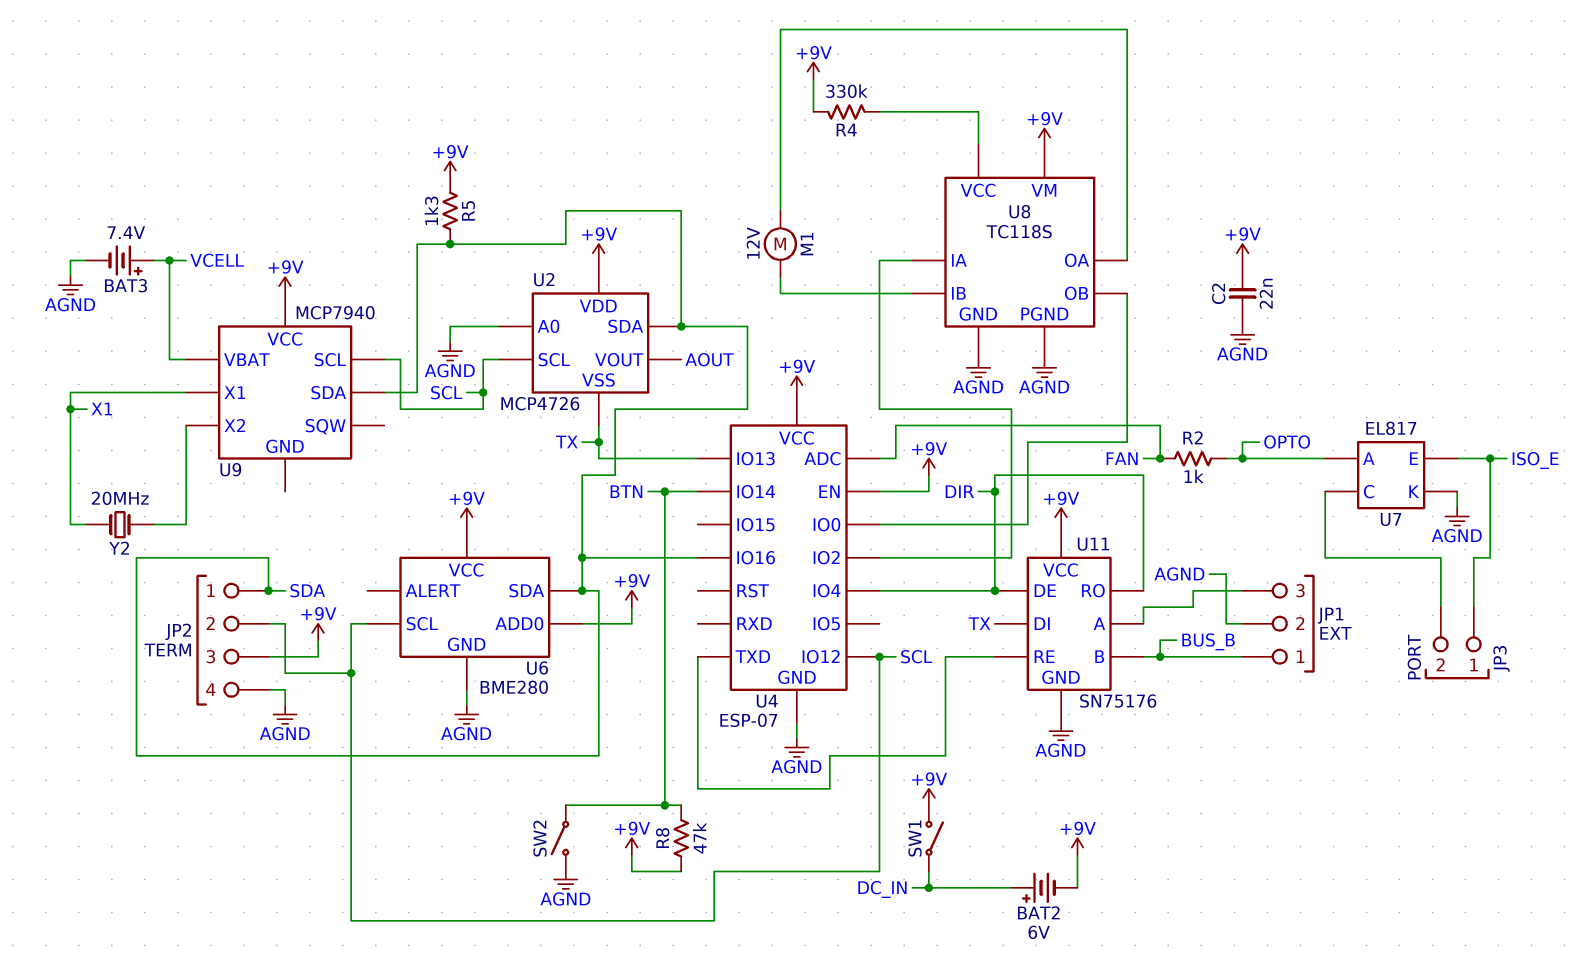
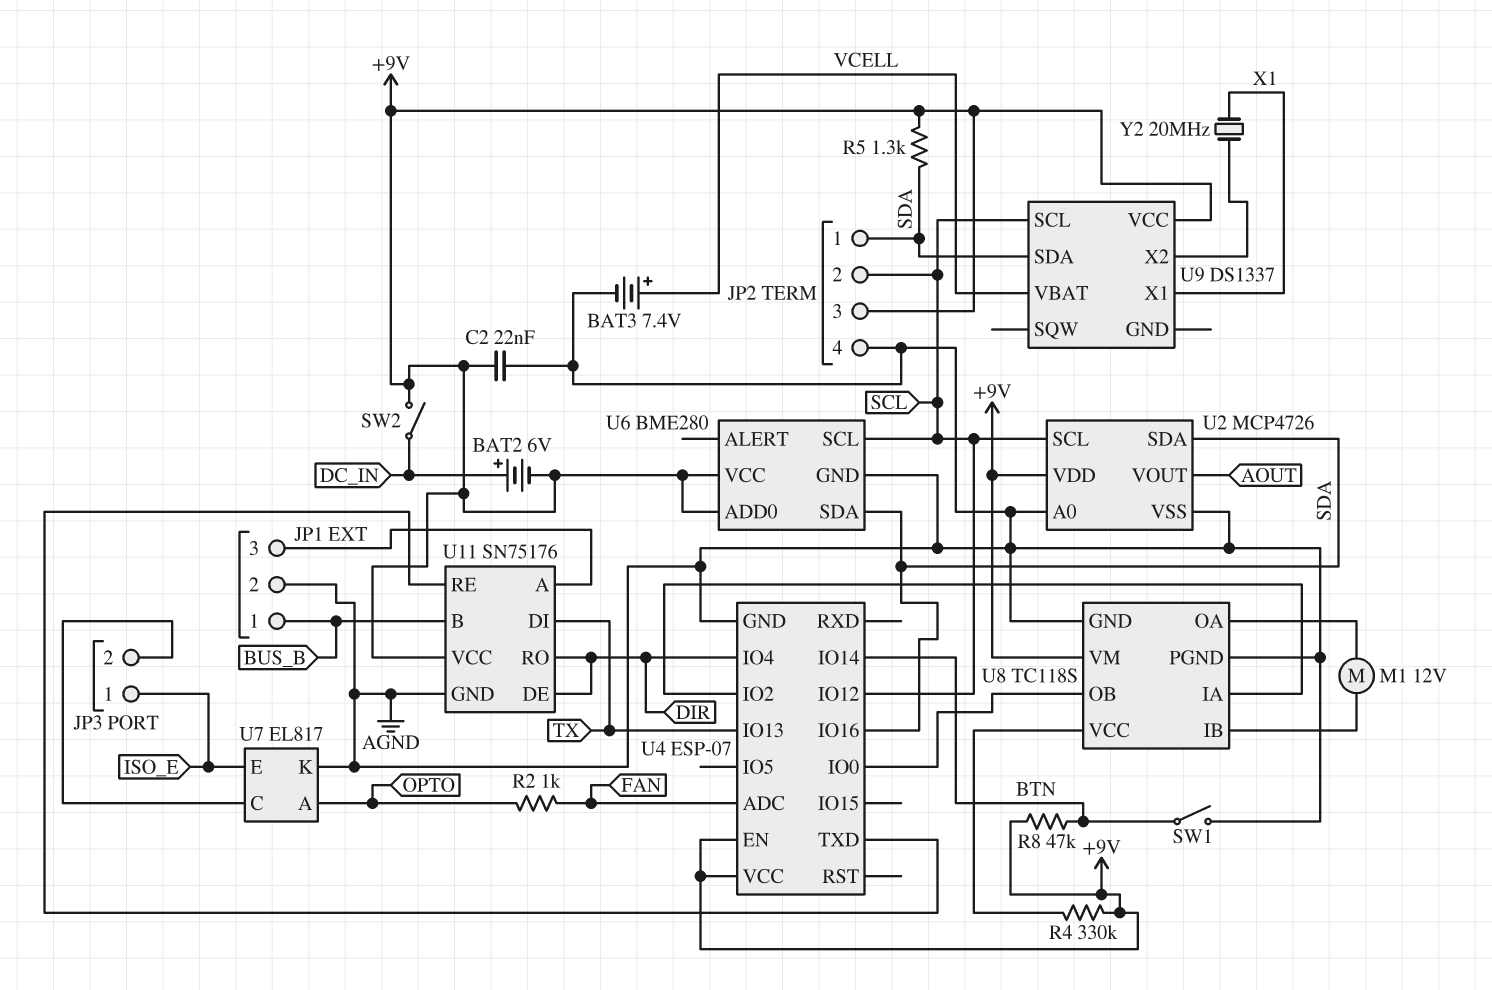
SW1: switch (+9V, DC_IN) -> switch (AGND, BTN)
SW2: switch (AGND, BTN) -> switch (+9V, DC_IN)
U2 pin VSS: TX -> AGND
U9: MCP7940 -> DS1337

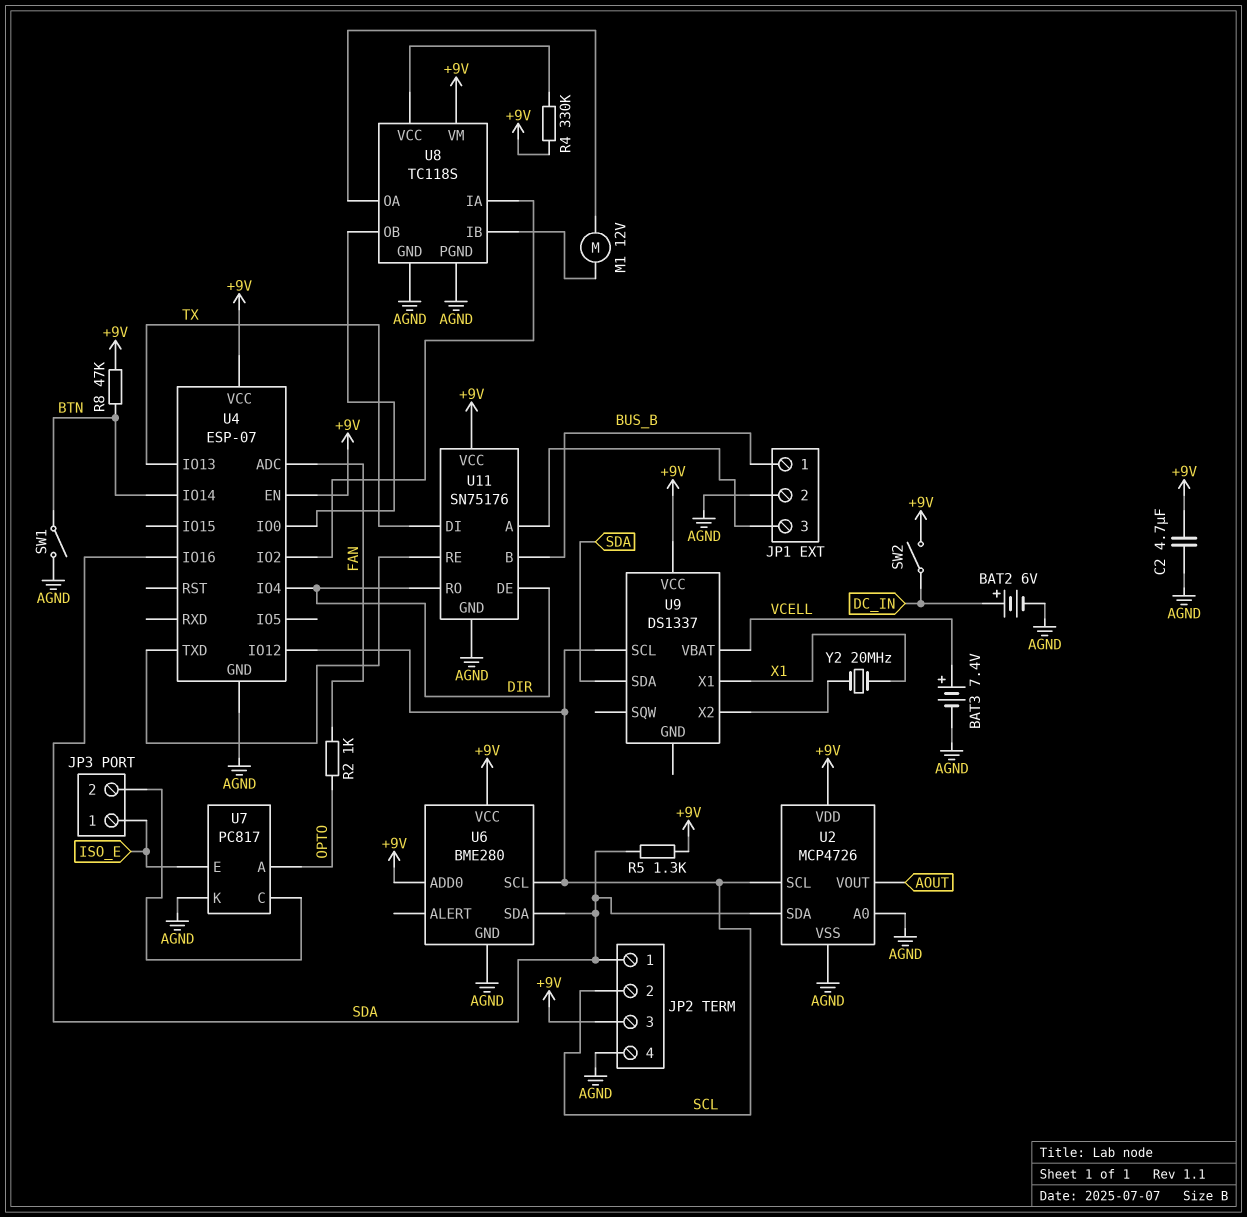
BAT2: 6V (plus DC_IN, minus +9V) -> 6V (plus DC_IN, minus AGND)
C2: 22nF (+9V, AGND) -> 4.7uF (+9V, AGND)
U7: EL817 -> PC817

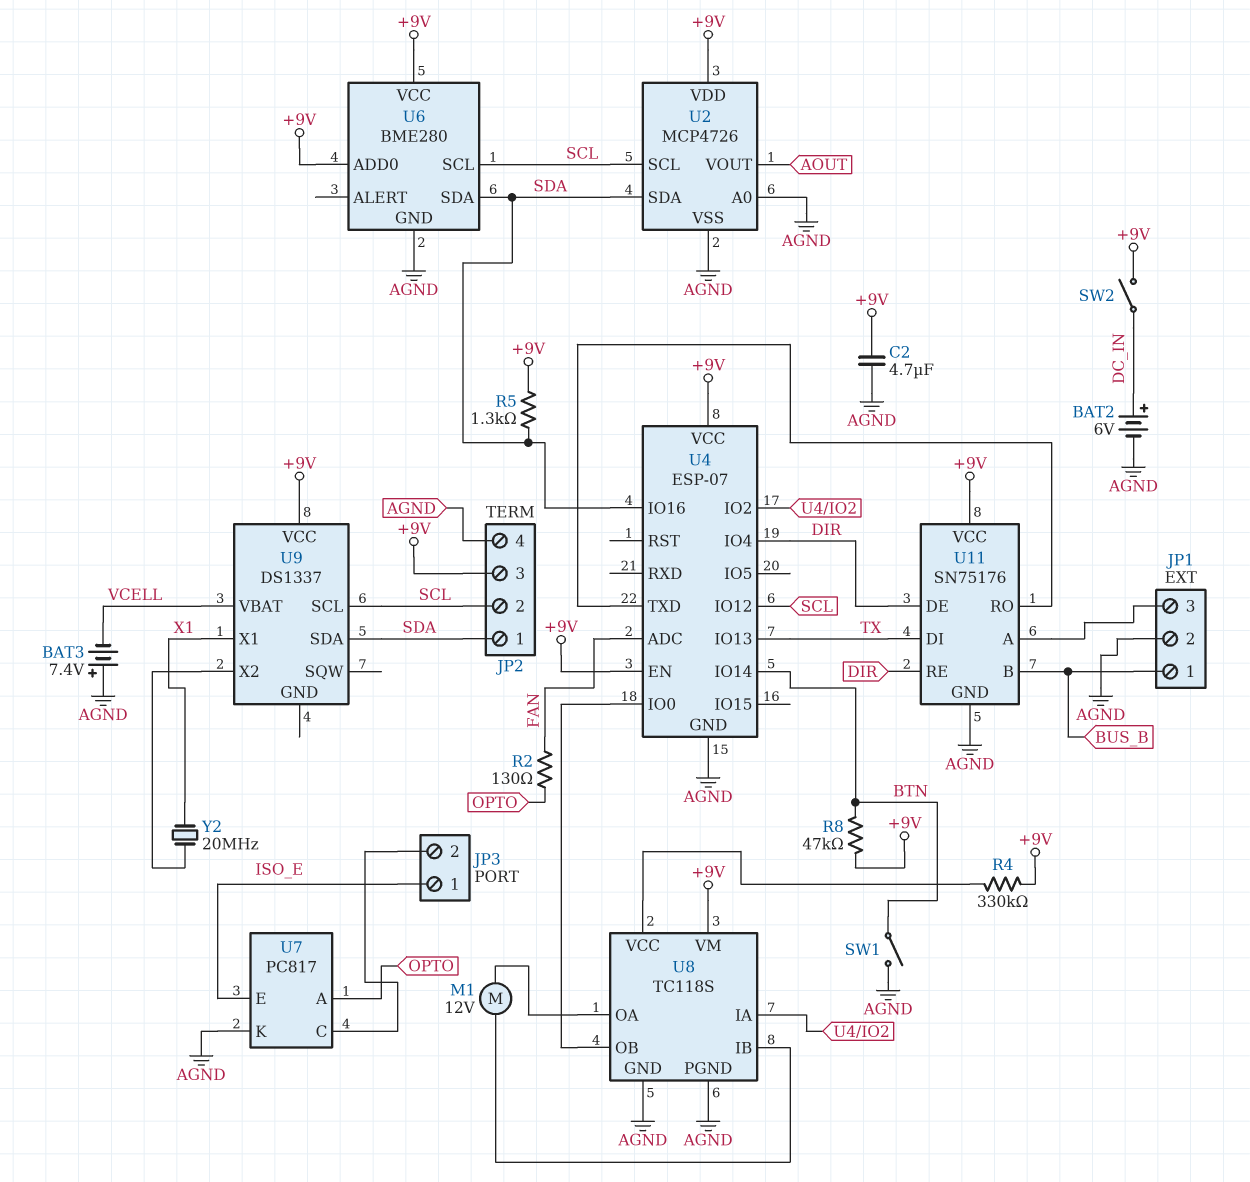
BAT3: 7.4V (plus VCELL, minus AGND) -> 7.4V (plus AGND, minus VCELL)
R2: 1k (FAN, OPTO) -> 130 (FAN, OPTO)
U11 pin RE: U4/TXD -> DIR
U11 pin RO: DIR -> U4/TXD

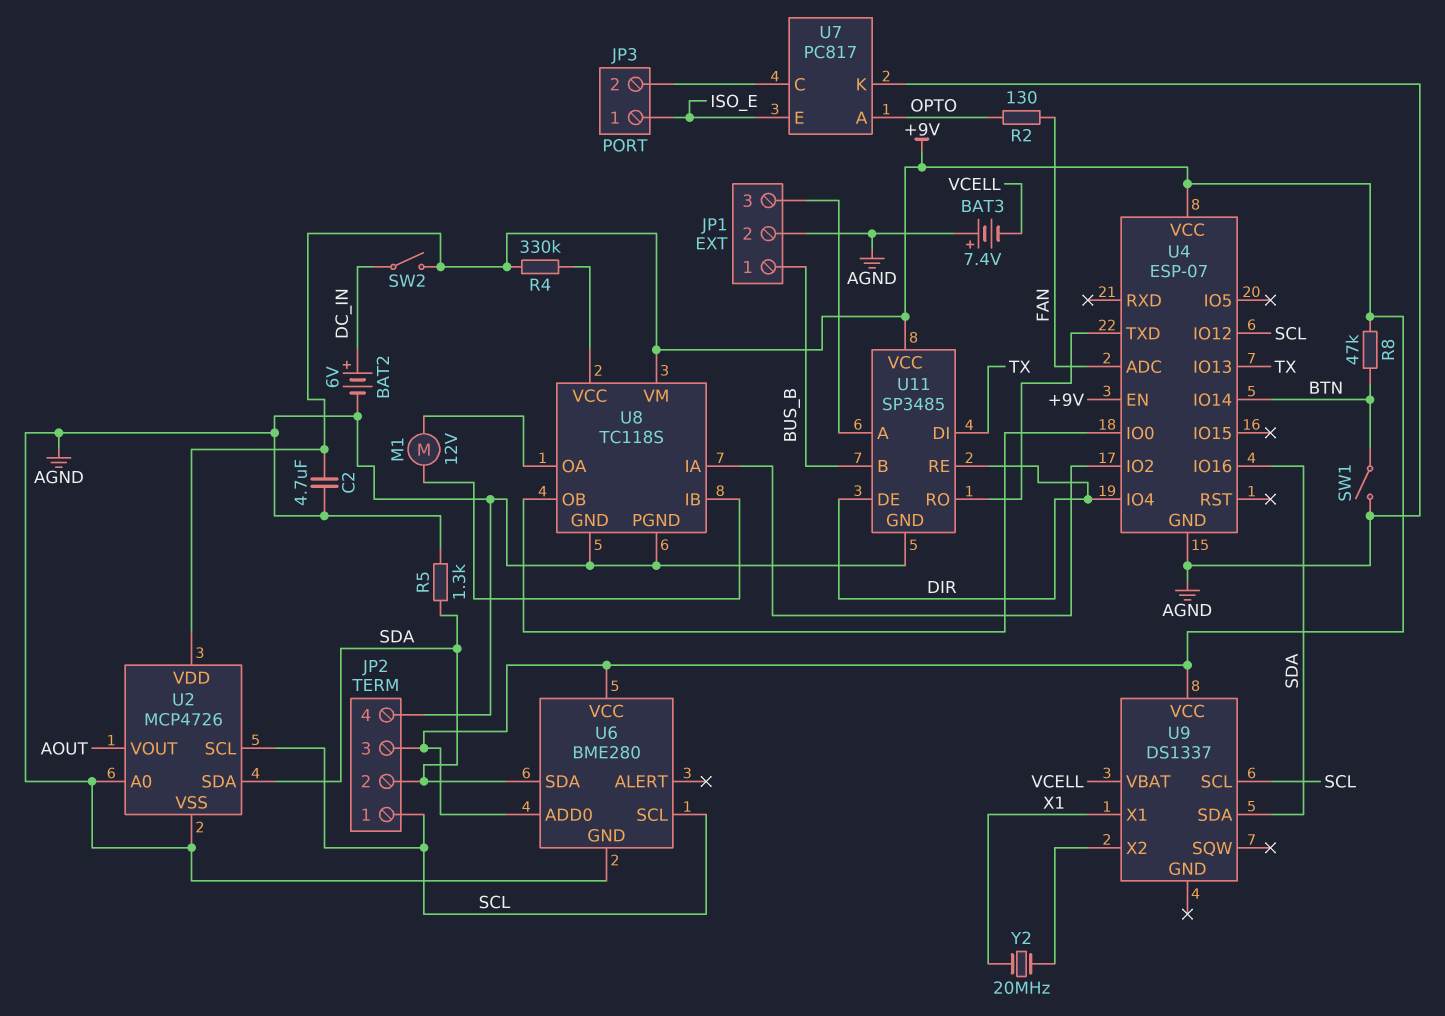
JP2 pin 1: SDA -> SCL
JP2 pin 2: SCL -> SDA
R5: 1.3k (+9V, SDA) -> 1.3k (AGND, SDA)
U11: SN75176 -> SP3485

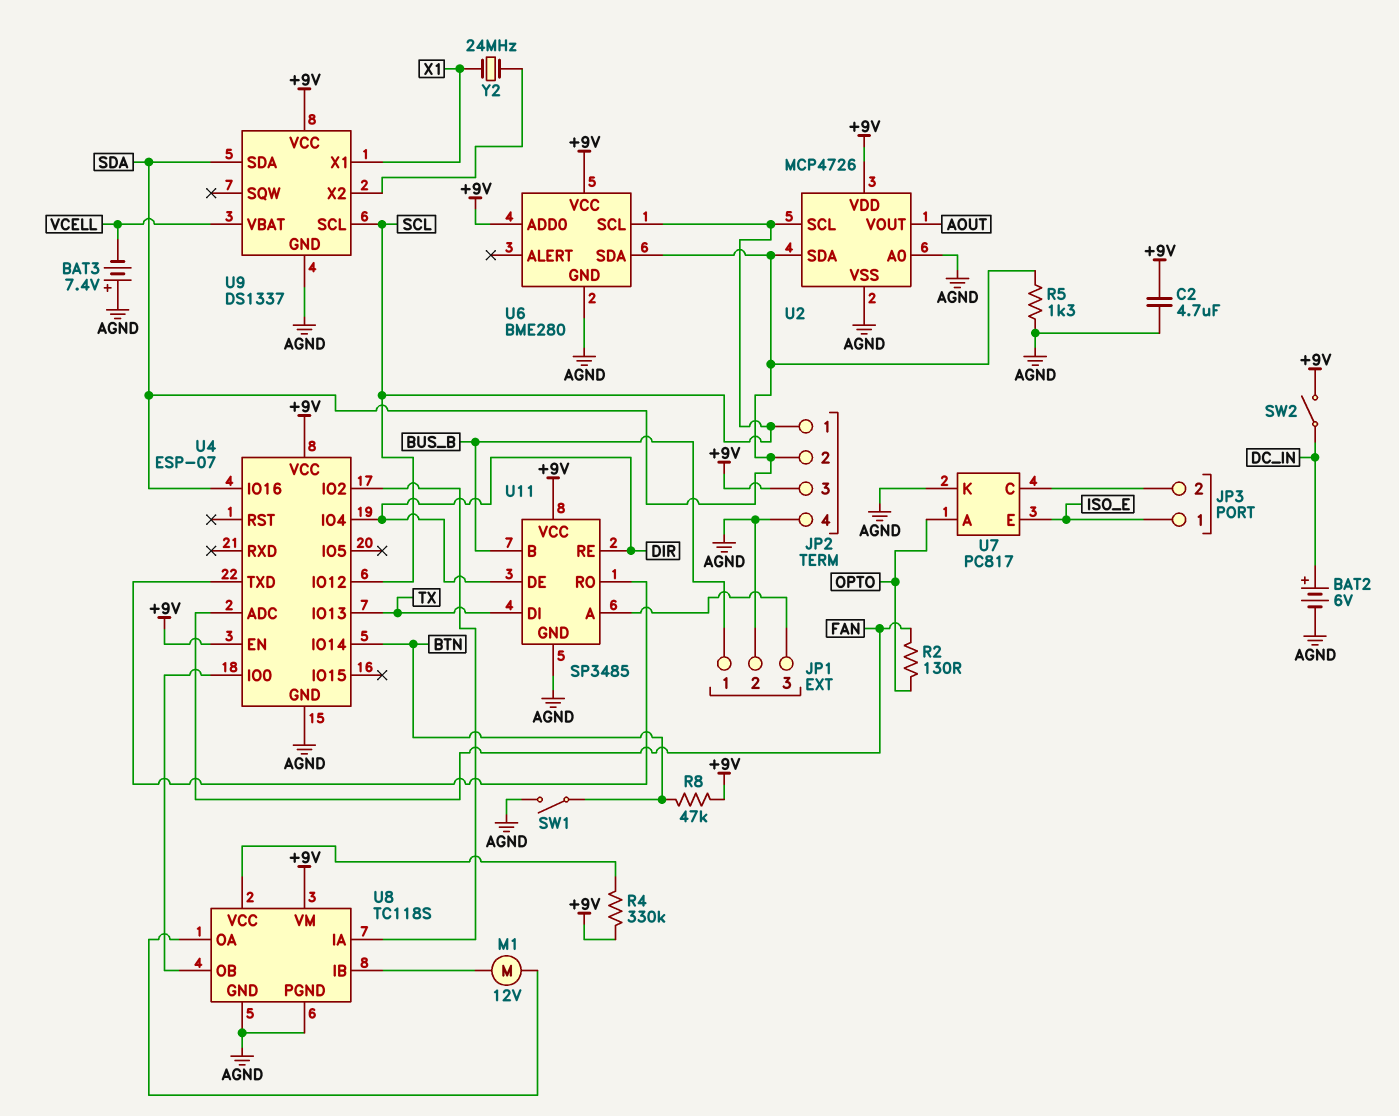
U9 pin GND: none -> AGND
Y2: 20MHz (U9/X2, X1) -> 24MHz (U9/X2, X1)

